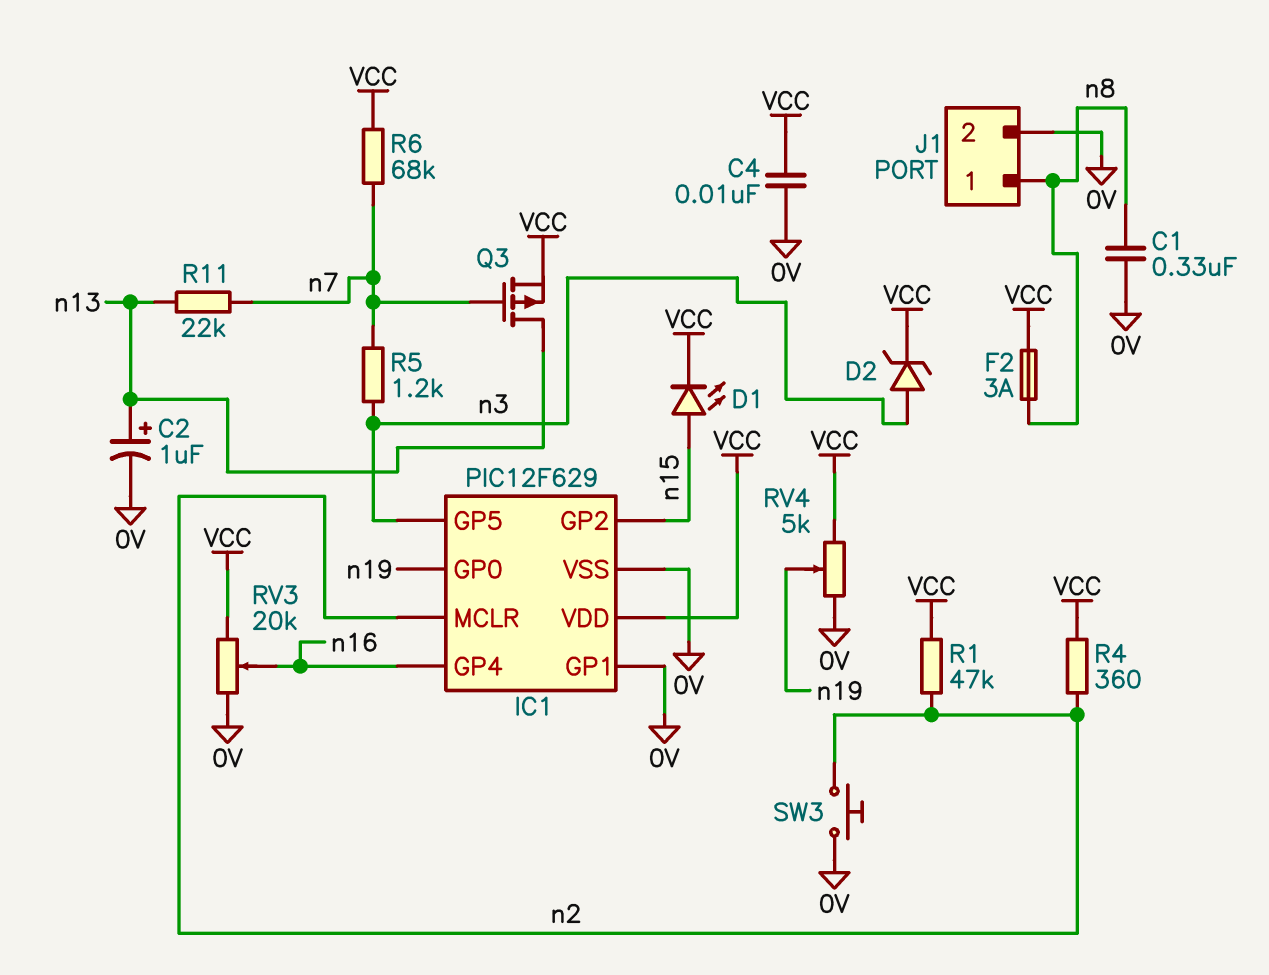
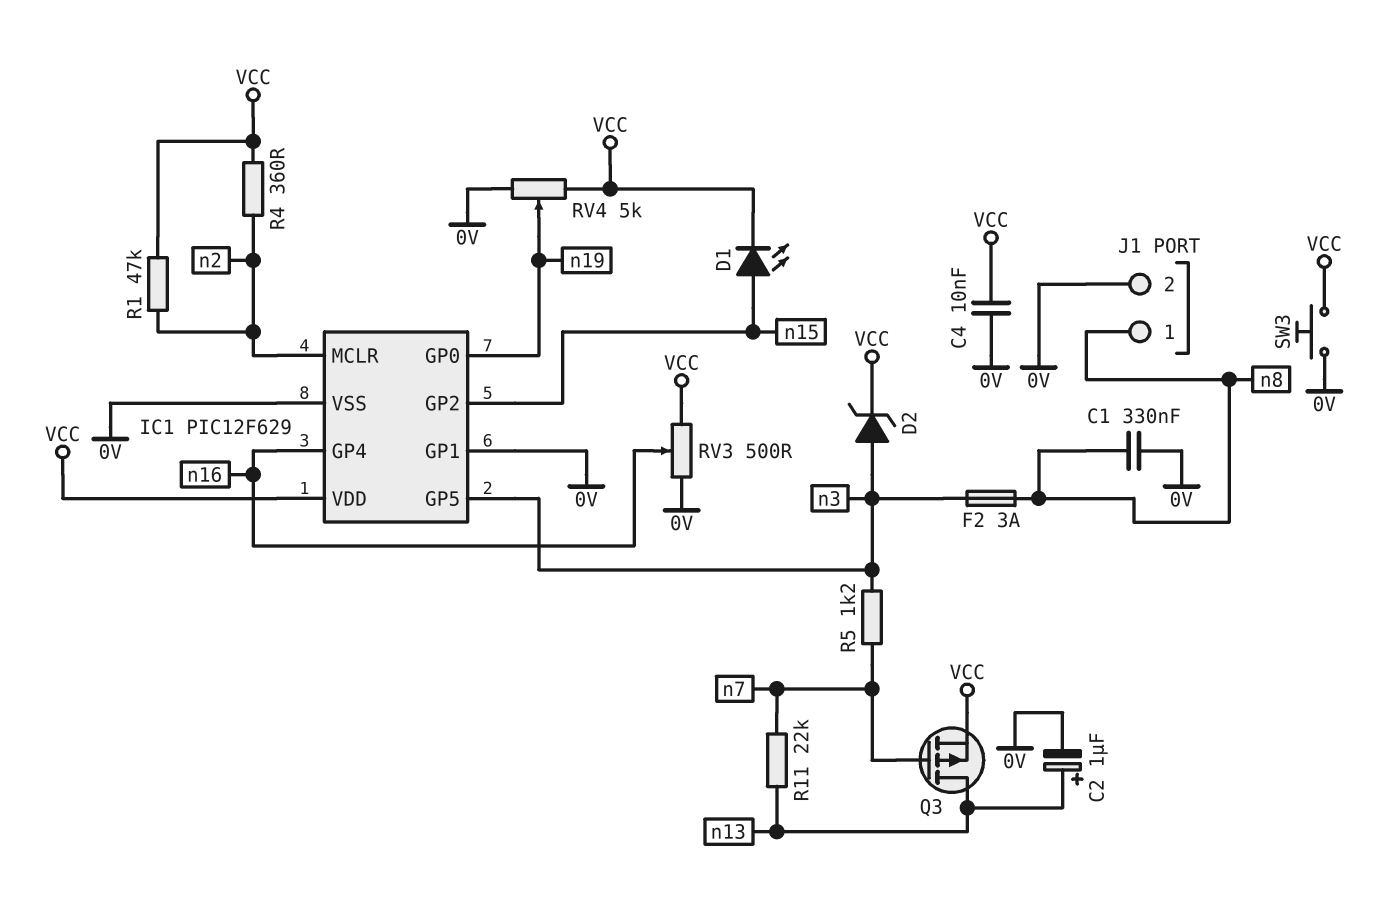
F2: 3A (VCC, n8) -> 3A (n3, n8)
R6: 68k (VCC, n7) -> none
RV3: 20k (0V, VCC, wiper n16) -> 500 (0V, VCC, wiper n16)
SW3: button (0V, n2) -> button (0V, VCC)

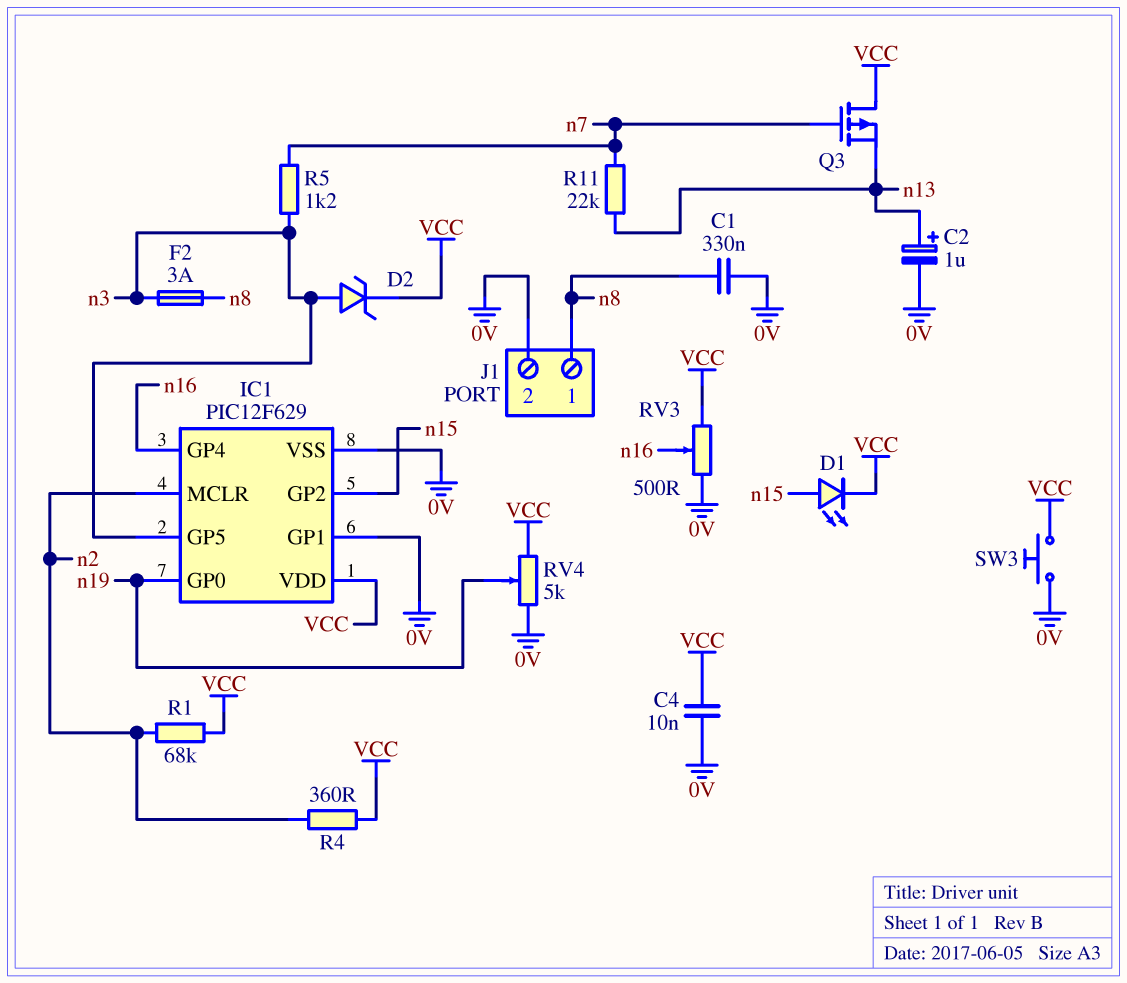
Q3: PMOS (G n7, D n13, S VCC) -> PMOS (G n7, D VCC, S n13)
R1: 47k (VCC, n2) -> 68k (VCC, n2)

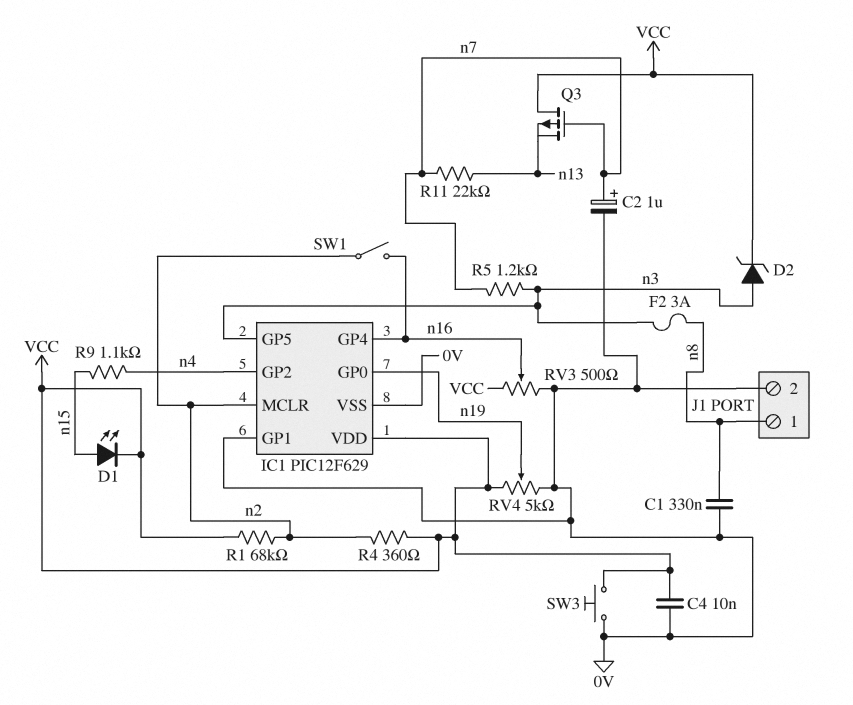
C2: 1uF (plus n13, minus 0V) -> 1uF (plus n7, minus 0V)
IC1 pin GP2: n15 -> n4
R9: none -> 1.1k (n4, n15)
SW1: none -> switch (n2, n16)

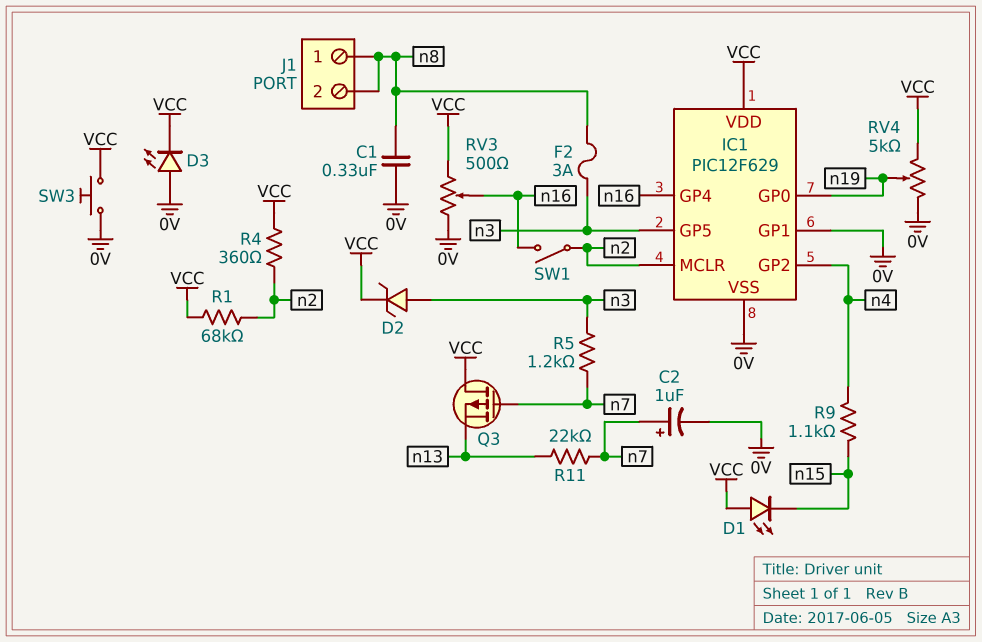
C4: 10nF (0V, VCC) -> none
D1: LED (A n15, K VCC) -> LED (A VCC, K n15)
D3: none -> LED (A 0V, K VCC)
J1 pin 2: 0V -> n8

